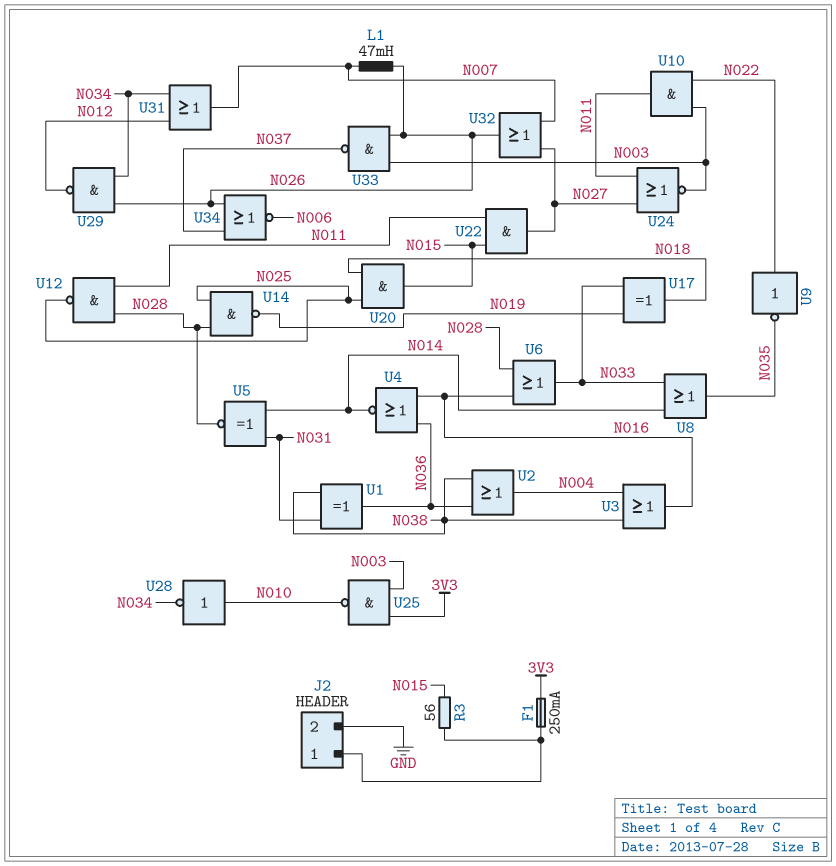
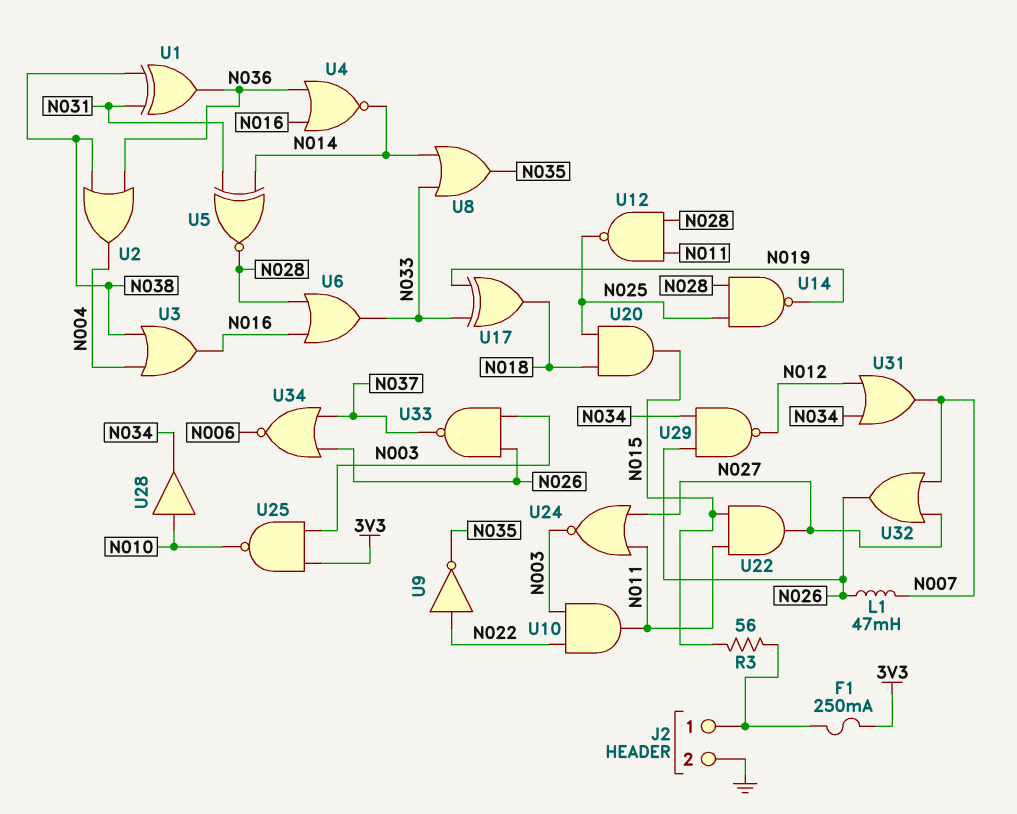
U28: NOT (in N010, out N034) -> buffer (in N010, out N034)

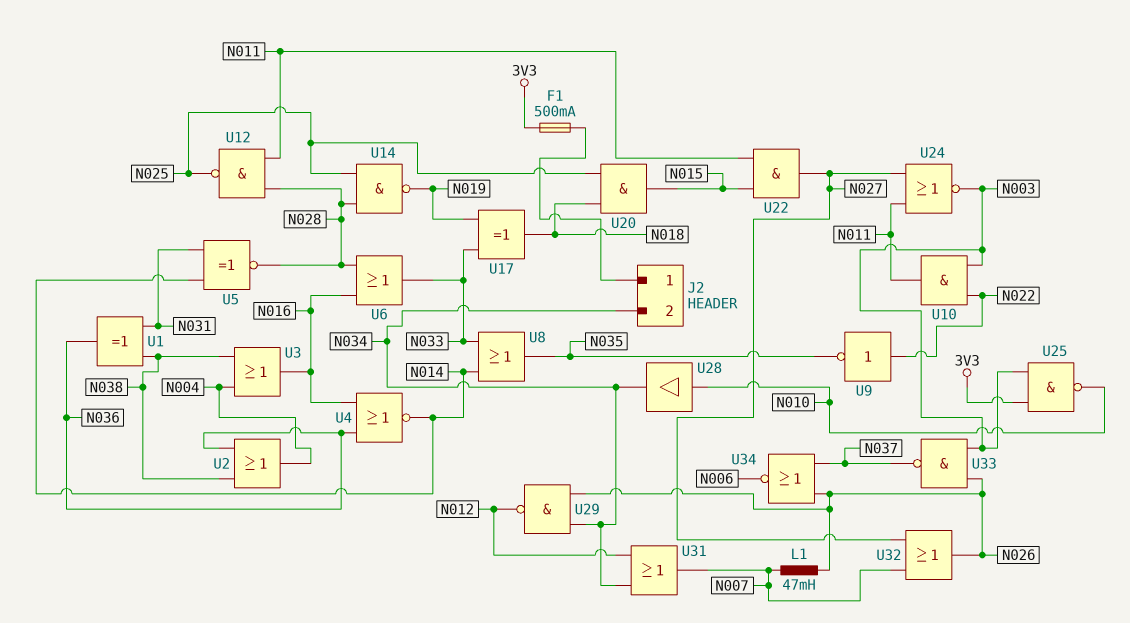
F1: 250mA (3V3, J2/1) -> 500mA (3V3, J2/1)
J2 pin 2: GND -> N034
R3: 56 (J2/1, N015) -> none

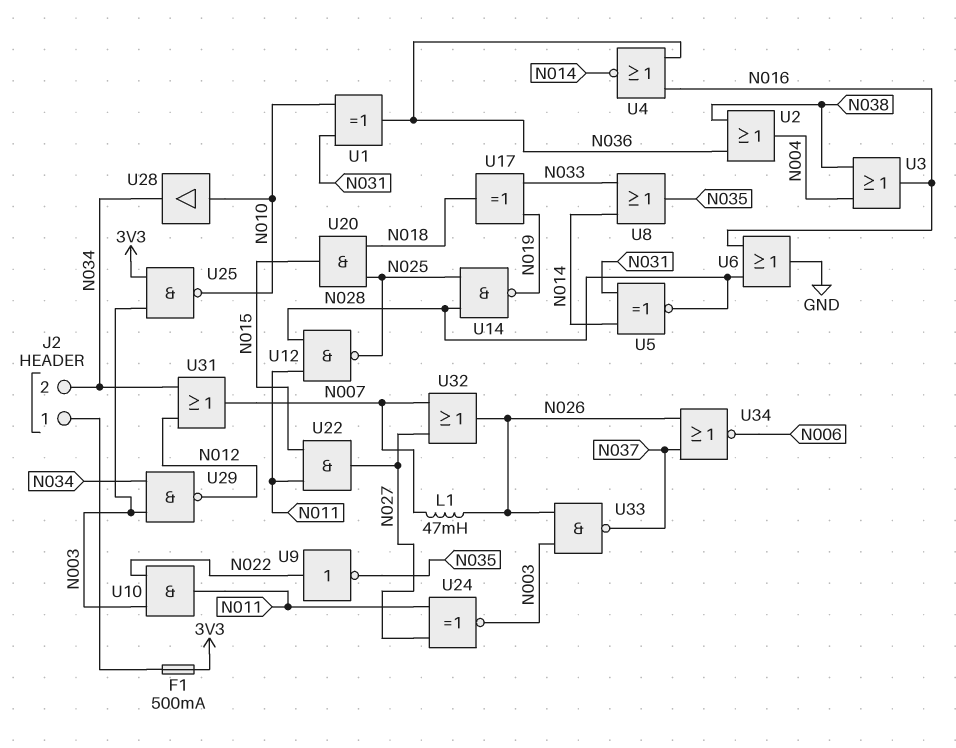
U1: XOR (in N031, in N038, out N036) -> XOR (in N010, in N031, out N036)
U6: OR (in N016, in N028, out N033) -> OR (in N016, in N028, out GND)
U24: NOR (in N011, in N027, out N003) -> XNOR (in N011, in N027, out N003)
U29: NAND (in N026, in N034, out N012) -> NAND (in N003, in N034, out N012)

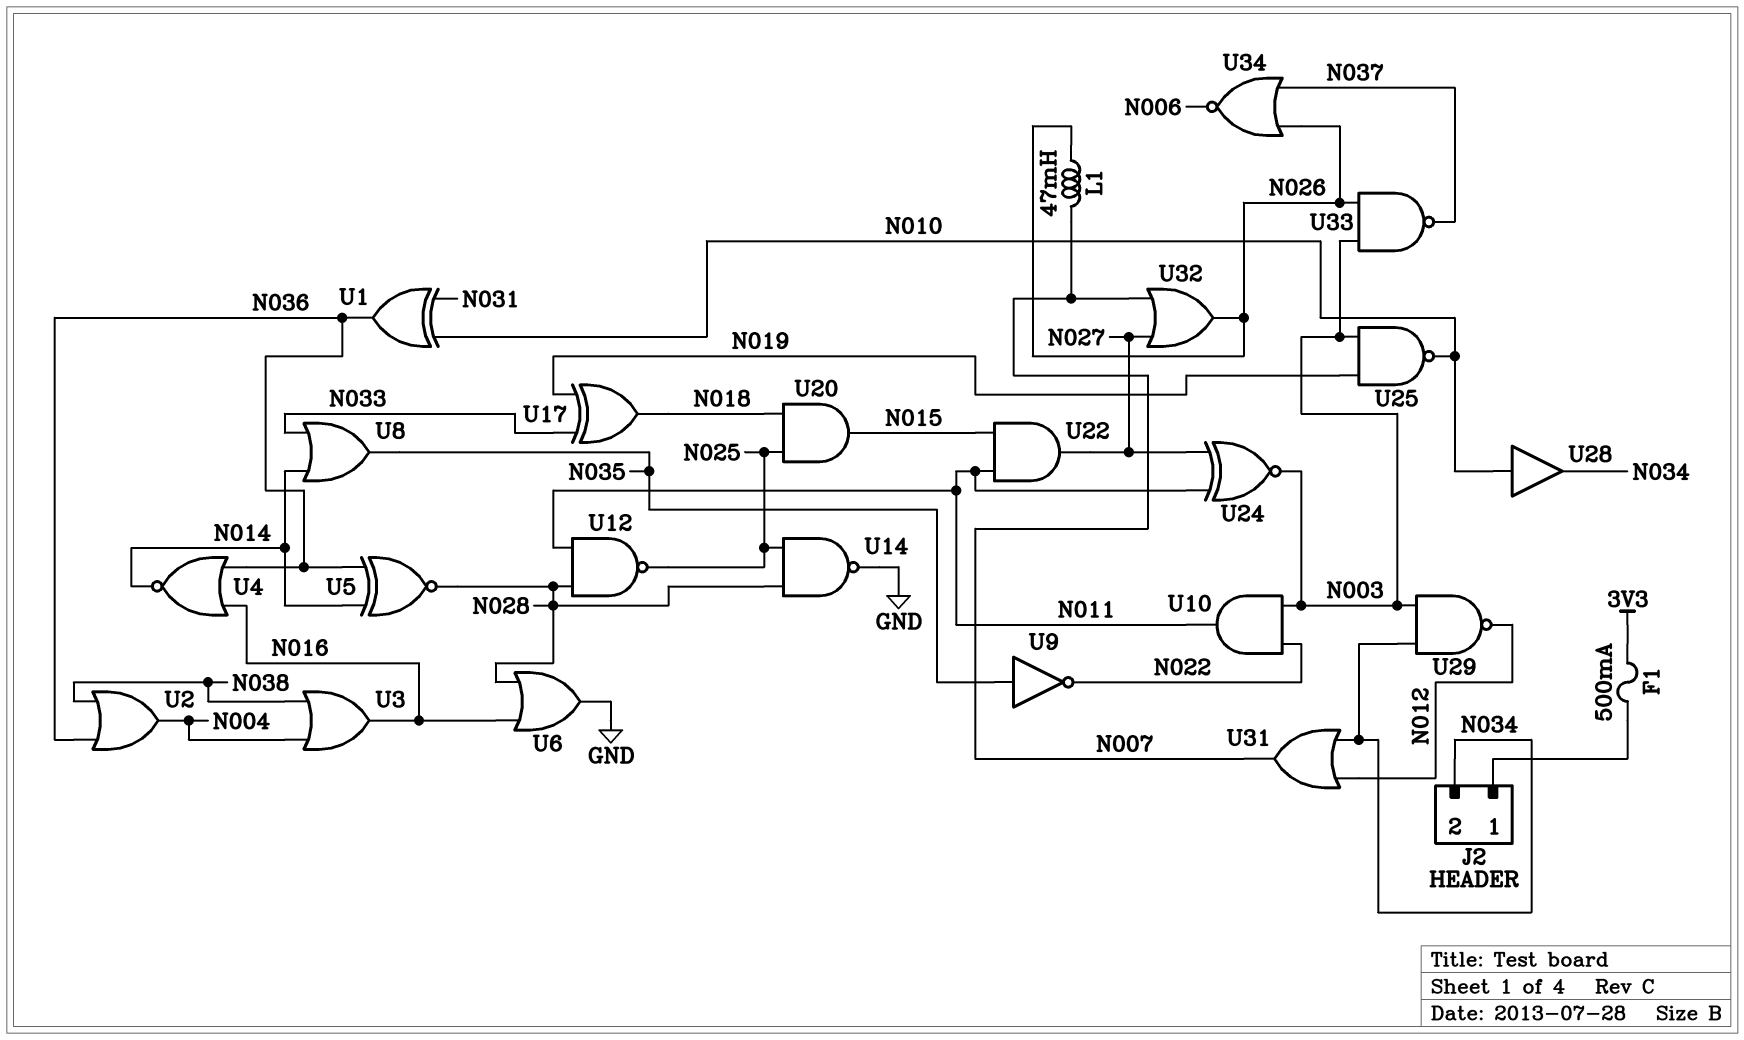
U5: XNOR (in N014, in N031, out N028) -> XNOR (in N014, in N036, out N028)
U9: NOT (in N022, out N035) -> NOT (in N035, out N022)
U14: NAND (in N025, in N028, out N019) -> NAND (in N025, in N028, out GND)
U25: NAND (in 3V3, in N003, out N010) -> NAND (in N003, in N019, out N010)

